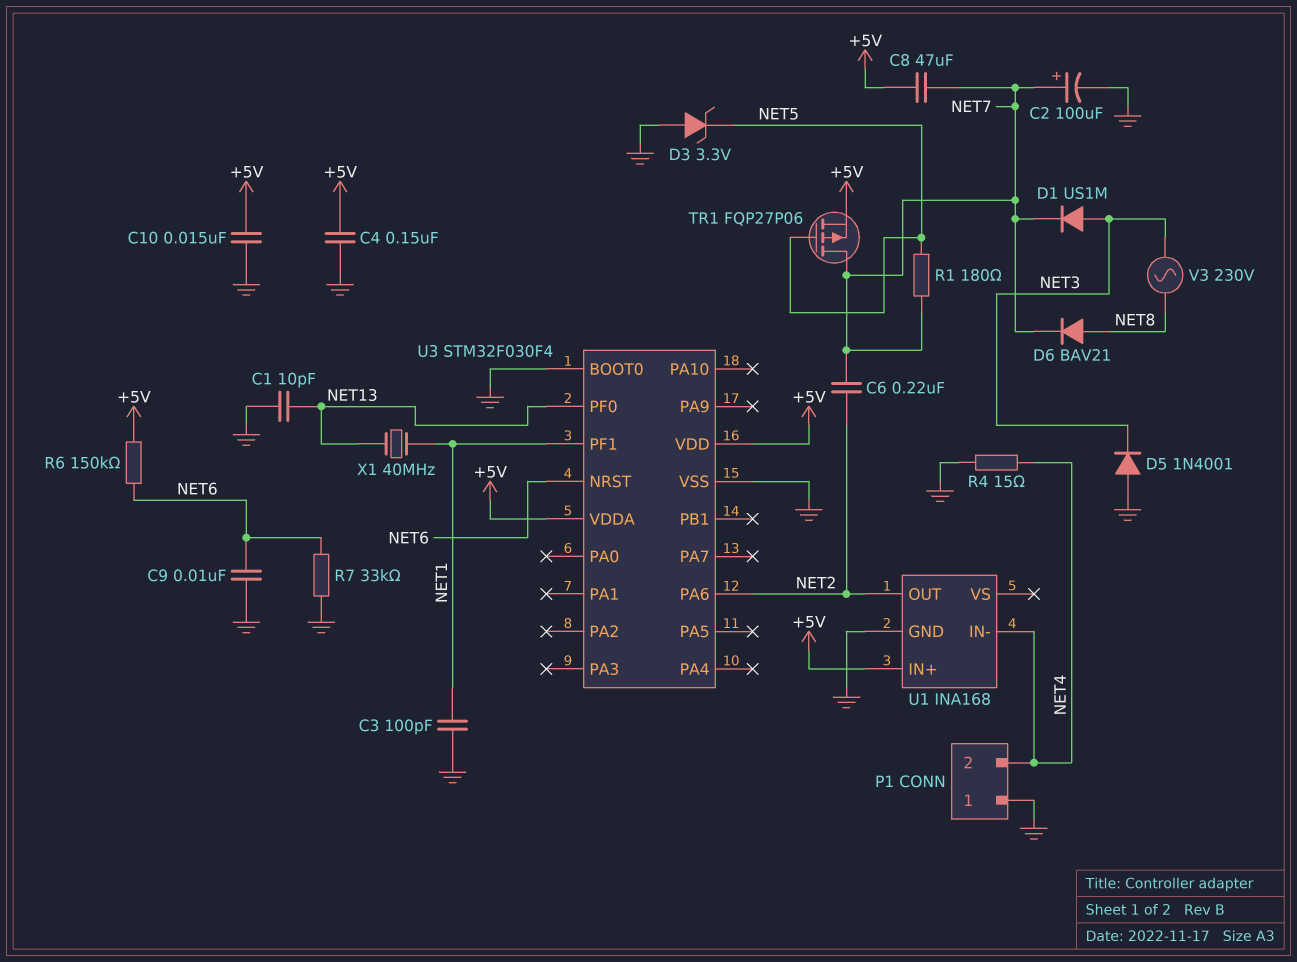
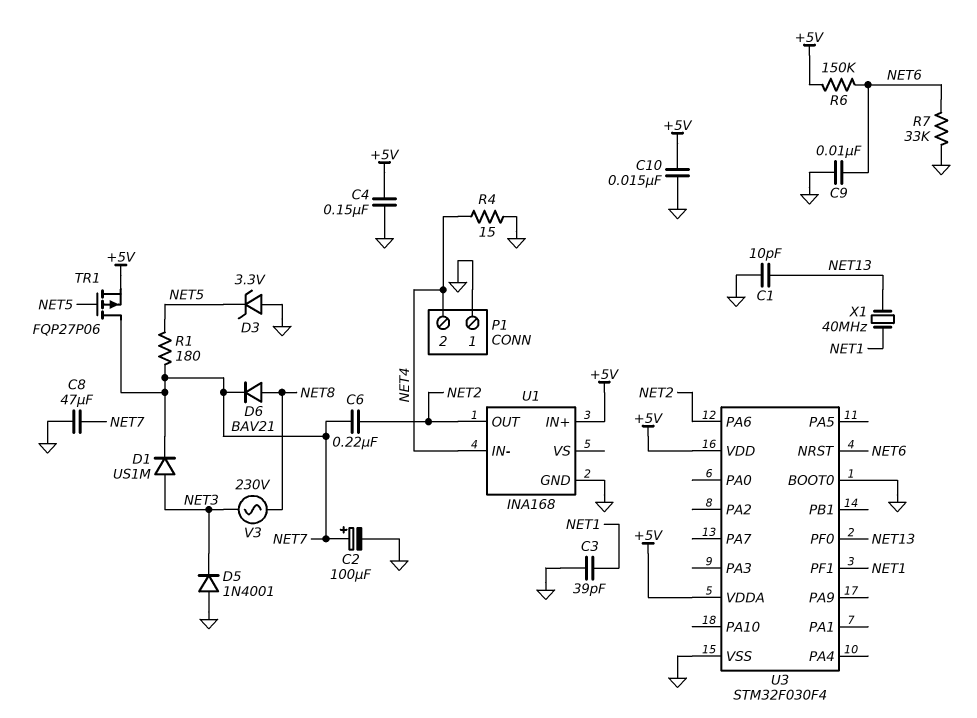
C3: 100pF (GND, NET1) -> 39pF (GND, NET1)
C8: 47uF (+5V, NET7) -> 47uF (GND, NET7)

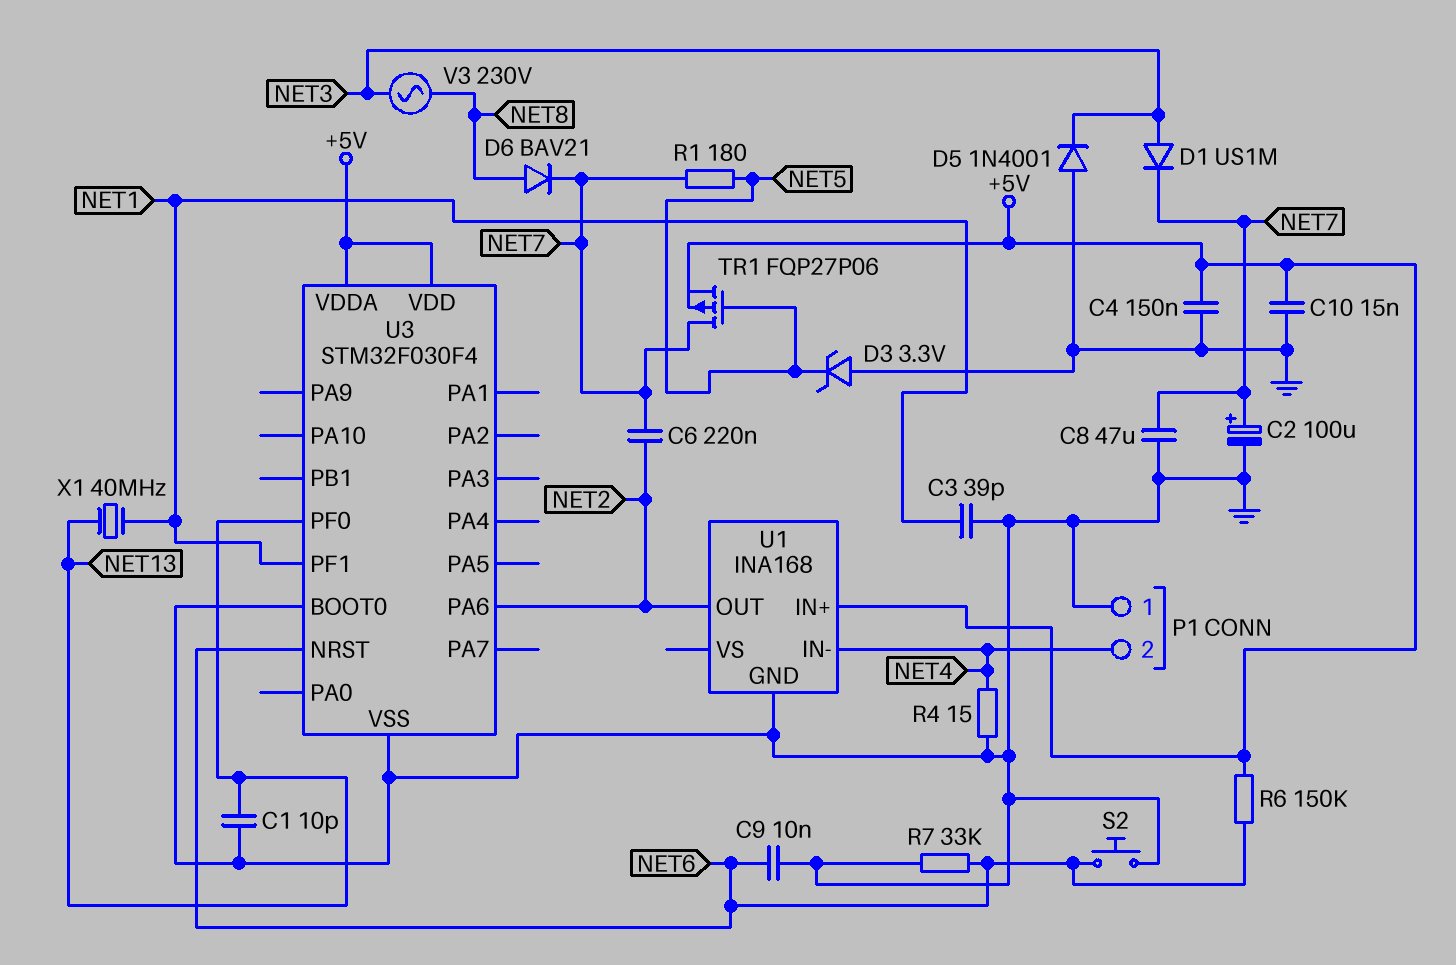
S2: none -> button (GND, NET6)

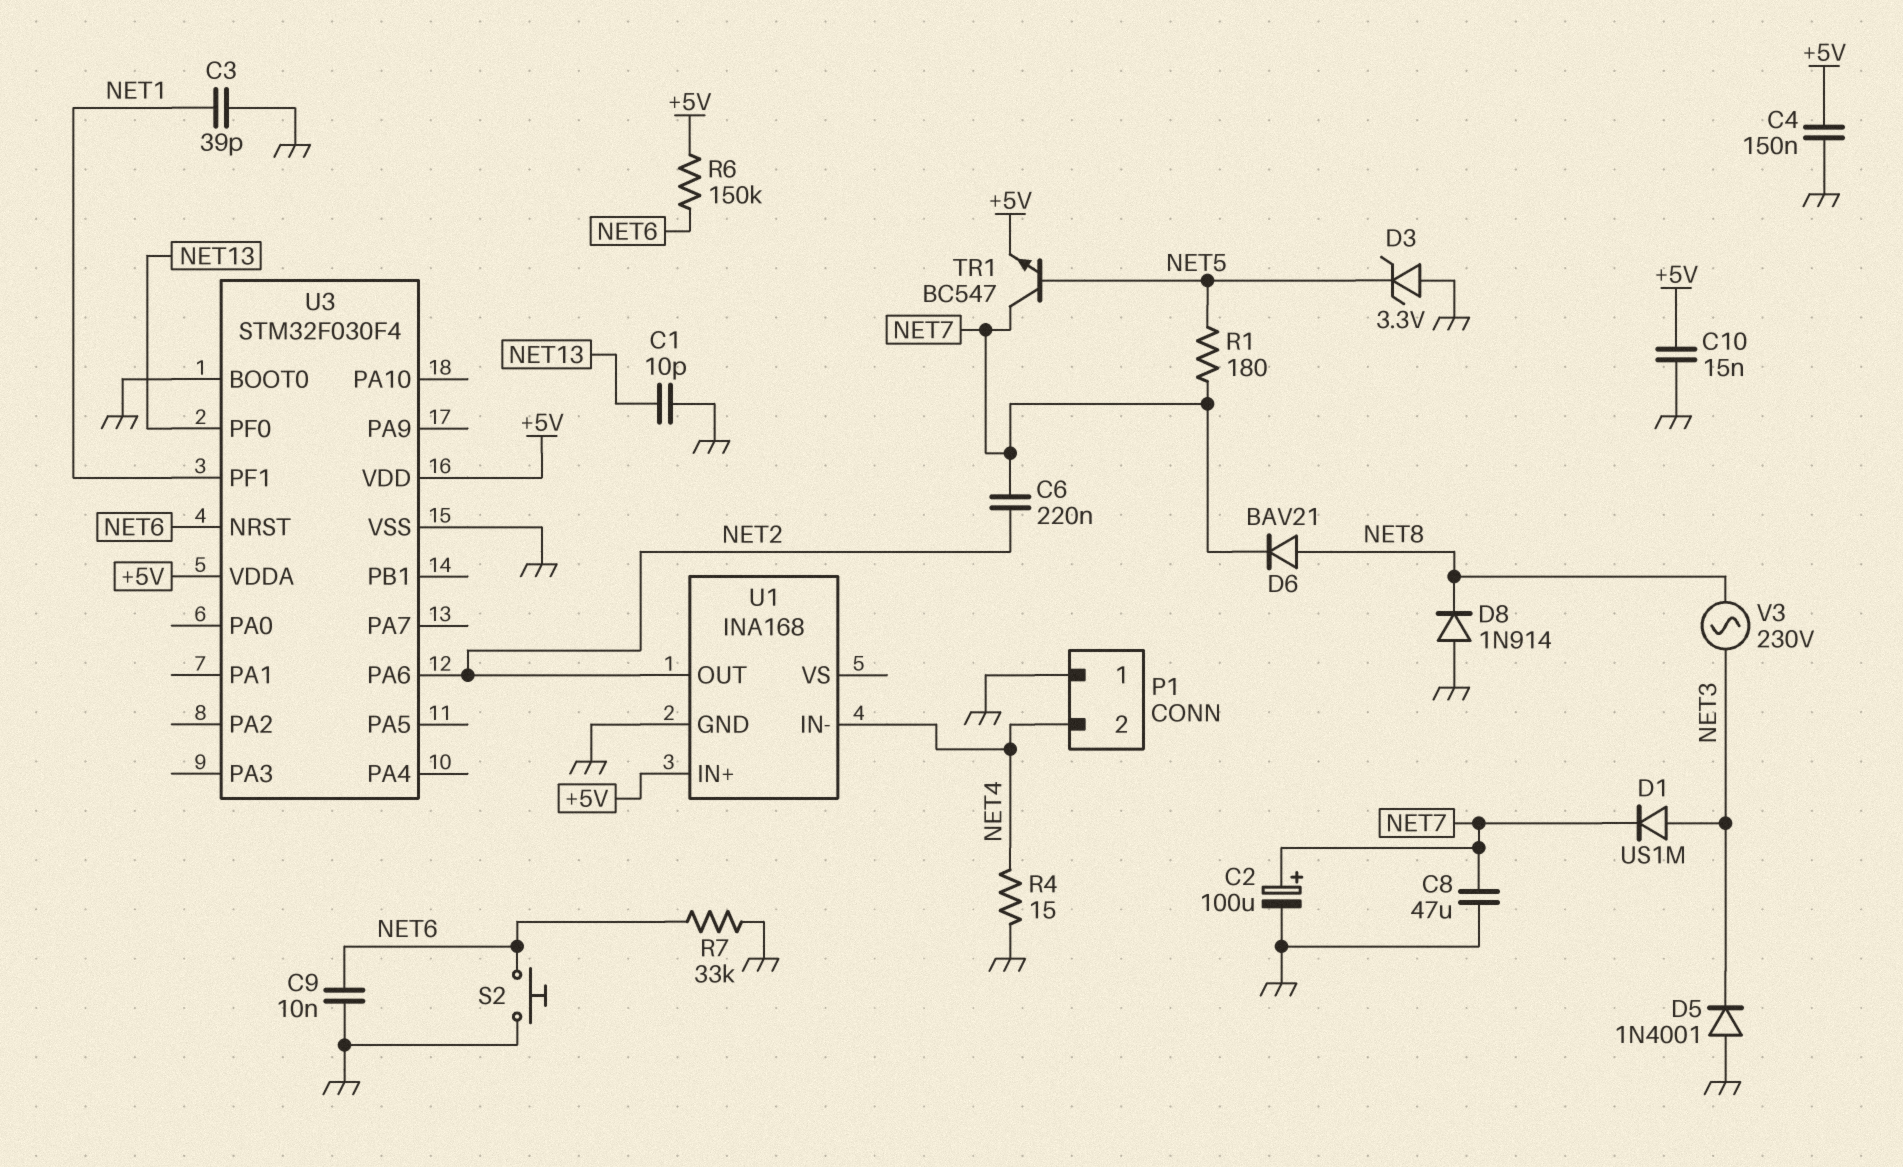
D8: none -> diode 1N914 (A GND, K NET8)
TR1: PMOS FQP27P06 (G NET5, D NET7, S +5V) -> NPN BC547 (B NET5, C NET7, E +5V)
X1: 40MHz (NET1, NET13) -> none

